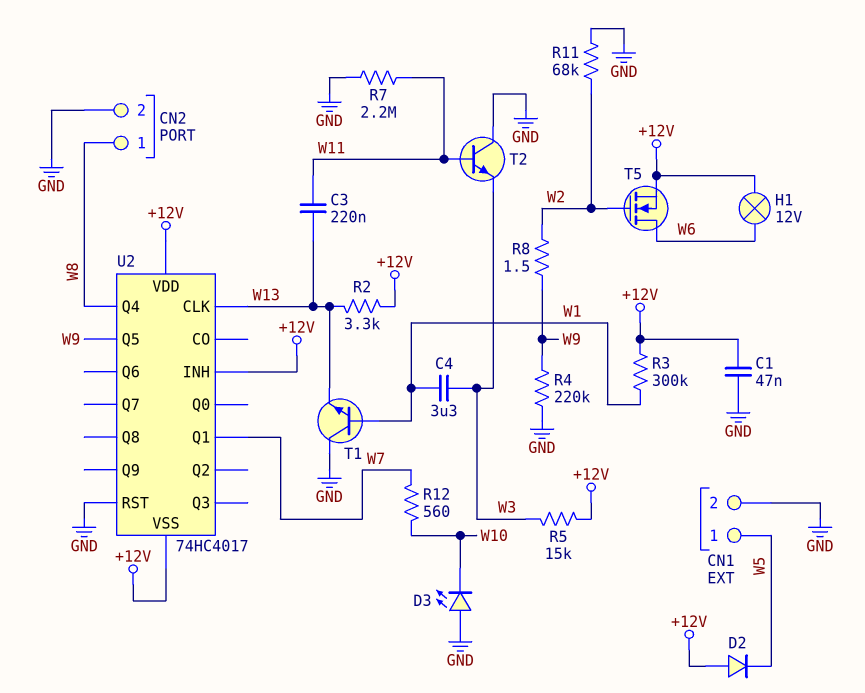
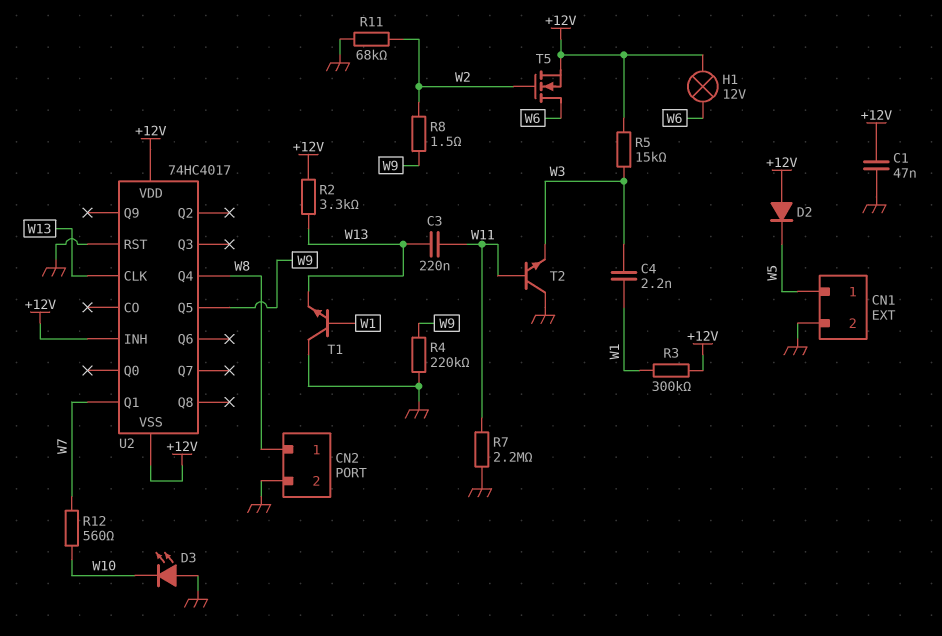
C4: 3.3uF (W1, W3) -> 2.2nF (W1, W3)

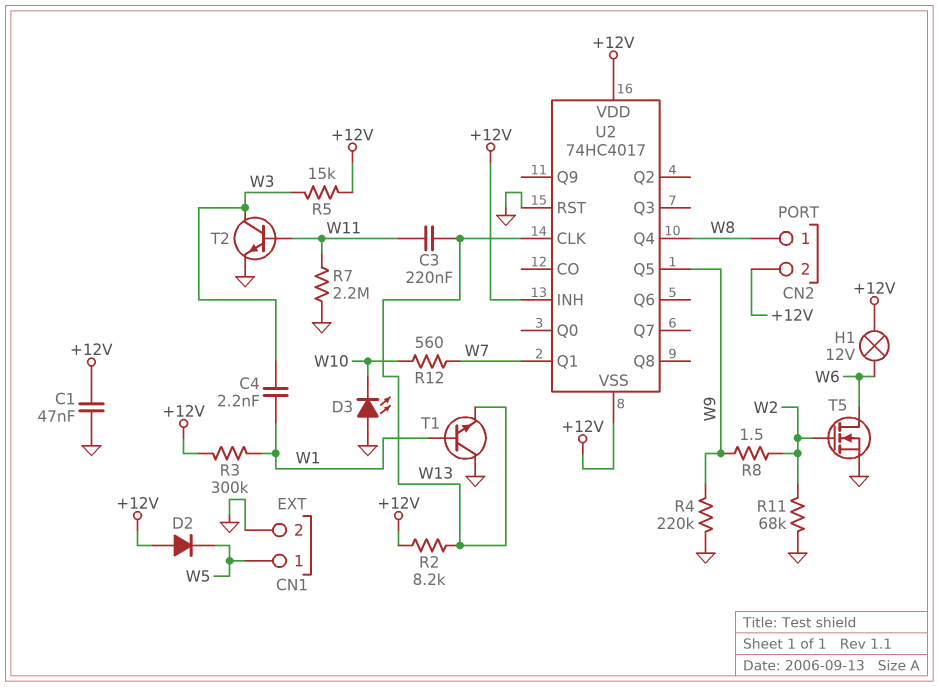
CN2 pin 2: GND -> +12V
R2: 3.3k (+12V, W13) -> 8.2k (+12V, W13)
T2: NPN (B W11, C GND, E W3) -> NPN (B W11, C W3, E GND)
T5: NMOS (G W2, D W6, S +12V) -> NMOS (G W2, D W6, S GND)

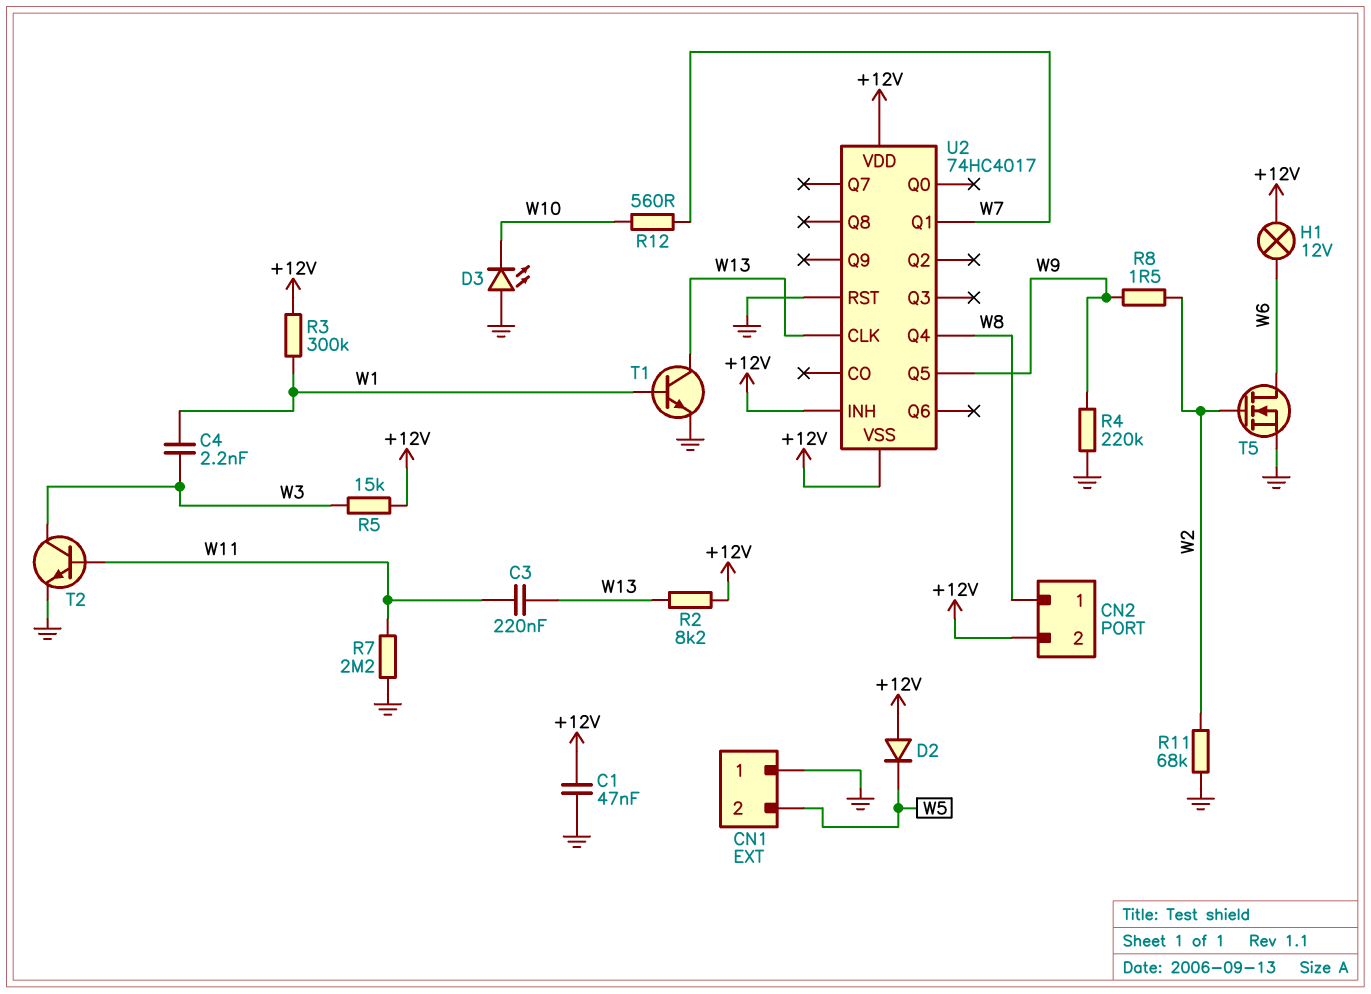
CN1 pin 1: W5 -> GND
CN1 pin 2: GND -> W5
T1: NPN (B W1, C GND, E W13) -> NPN (B W1, C W13, E GND)

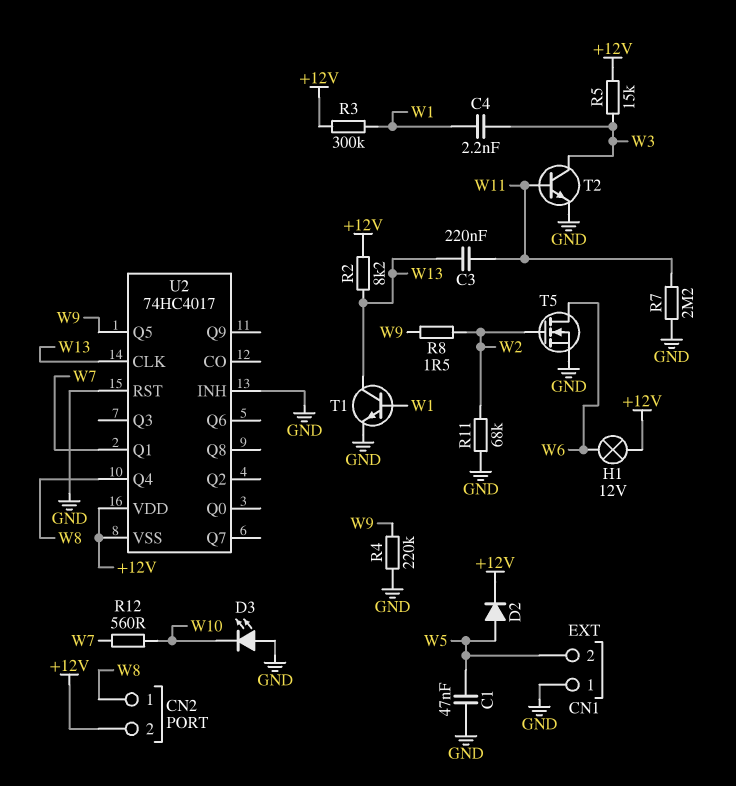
C1: 47nF (+12V, GND) -> 47nF (GND, W5)
D2: diode (A +12V, K W5) -> diode (A W5, K +12V)
U2 pin INH: +12V -> GND

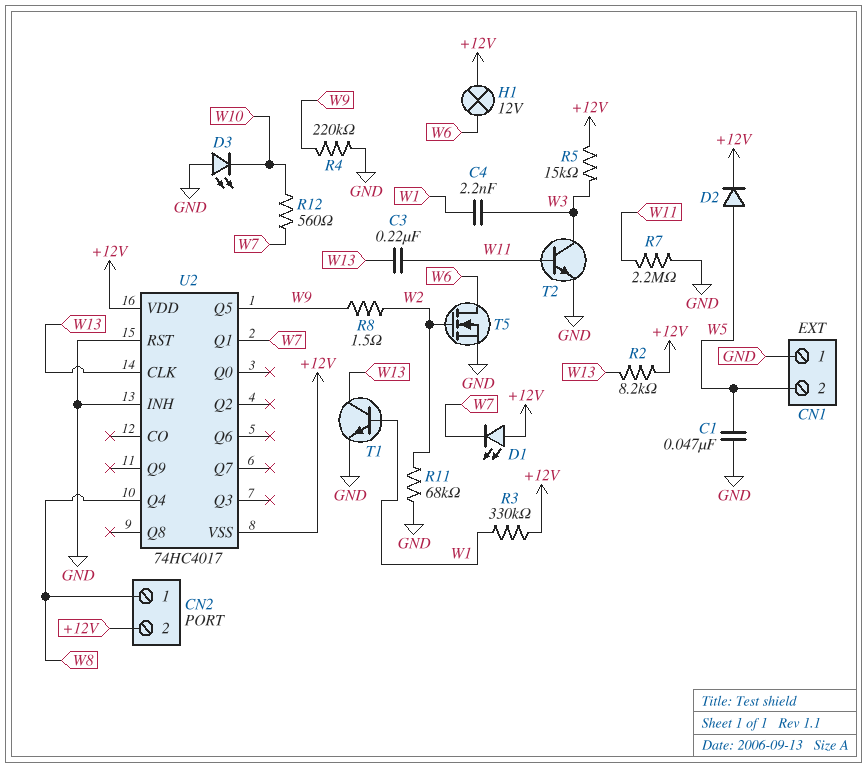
D1: none -> LED (A +12V, K W7)
R3: 300k (+12V, W1) -> 330k (+12V, W1)

